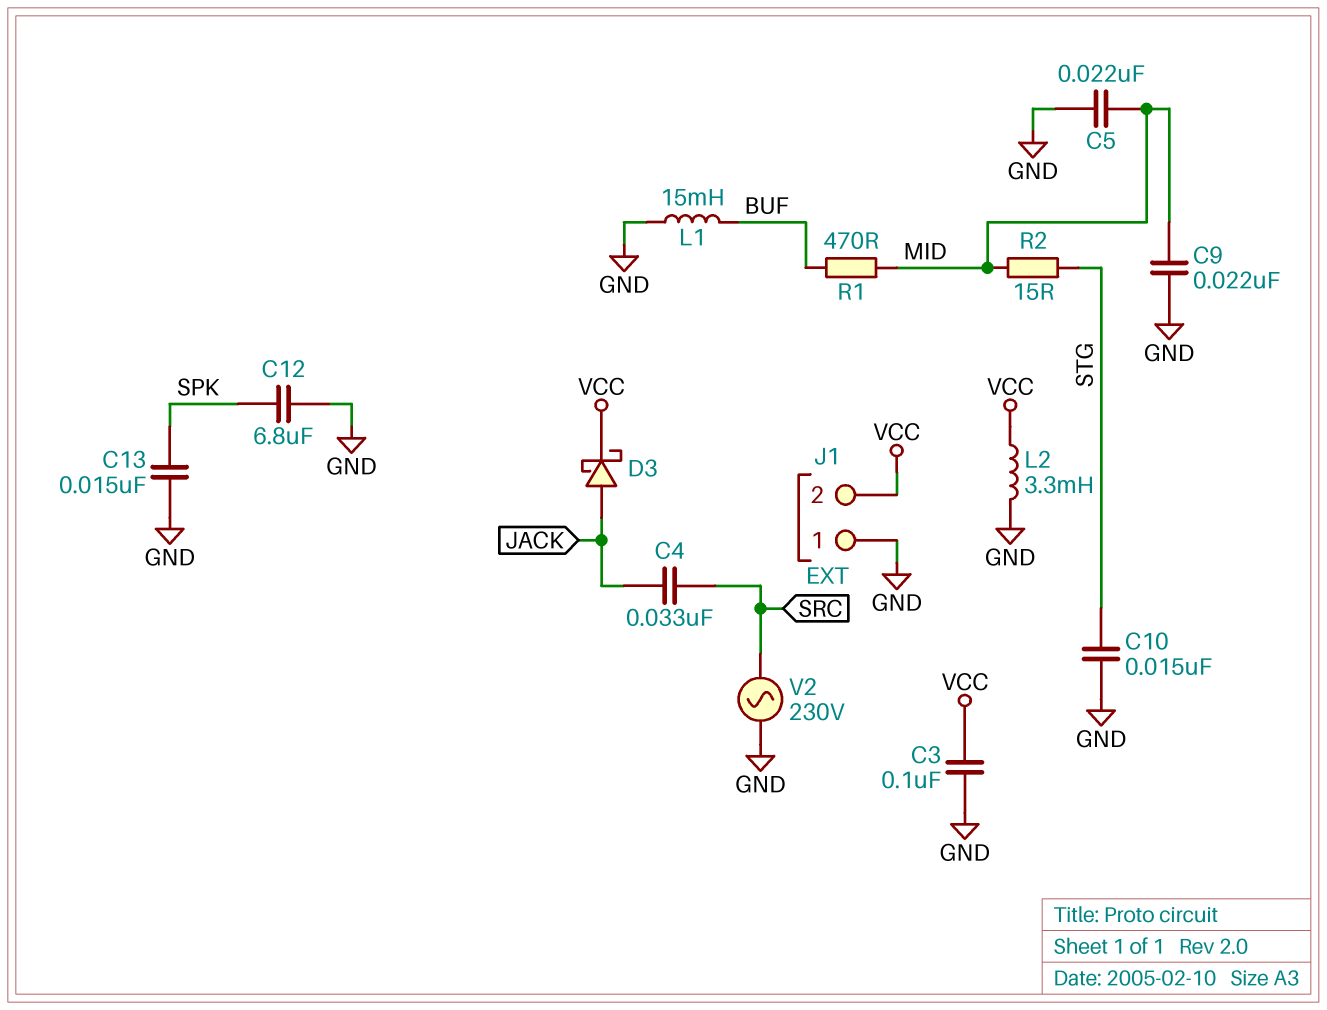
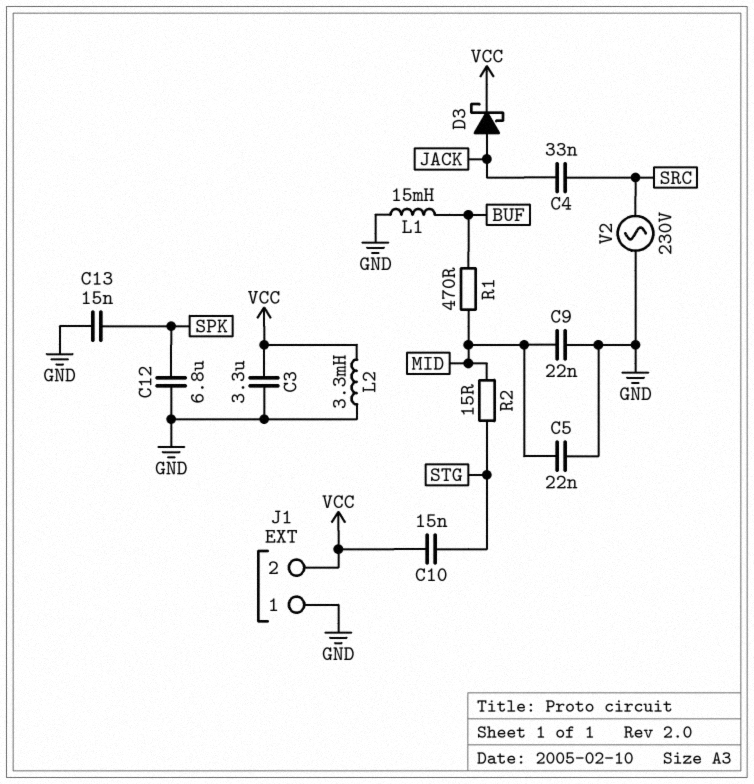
C3: 100nF (GND, VCC) -> 3.3uF (GND, VCC)
C10: 15nF (GND, STG) -> 15nF (STG, VCC)

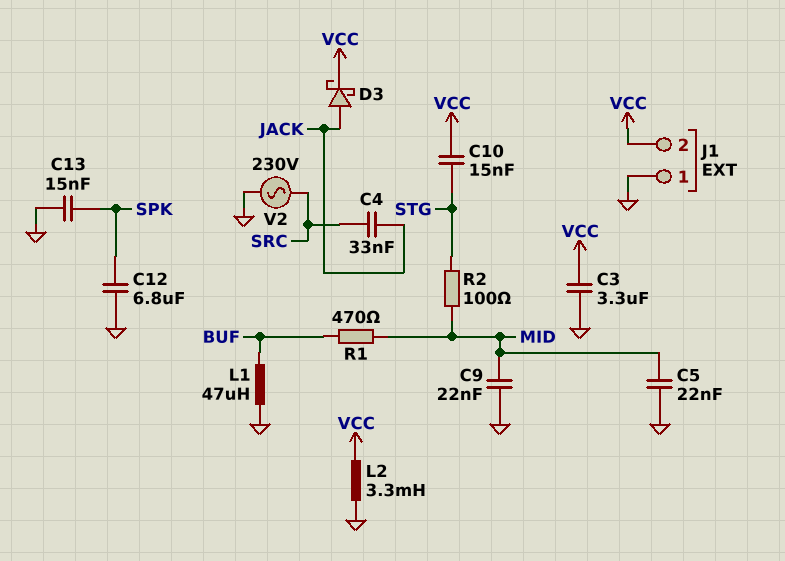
L1: 15mH (BUF, GND) -> 47uH (BUF, GND)
R2: 15 (MID, STG) -> 100 (MID, STG)

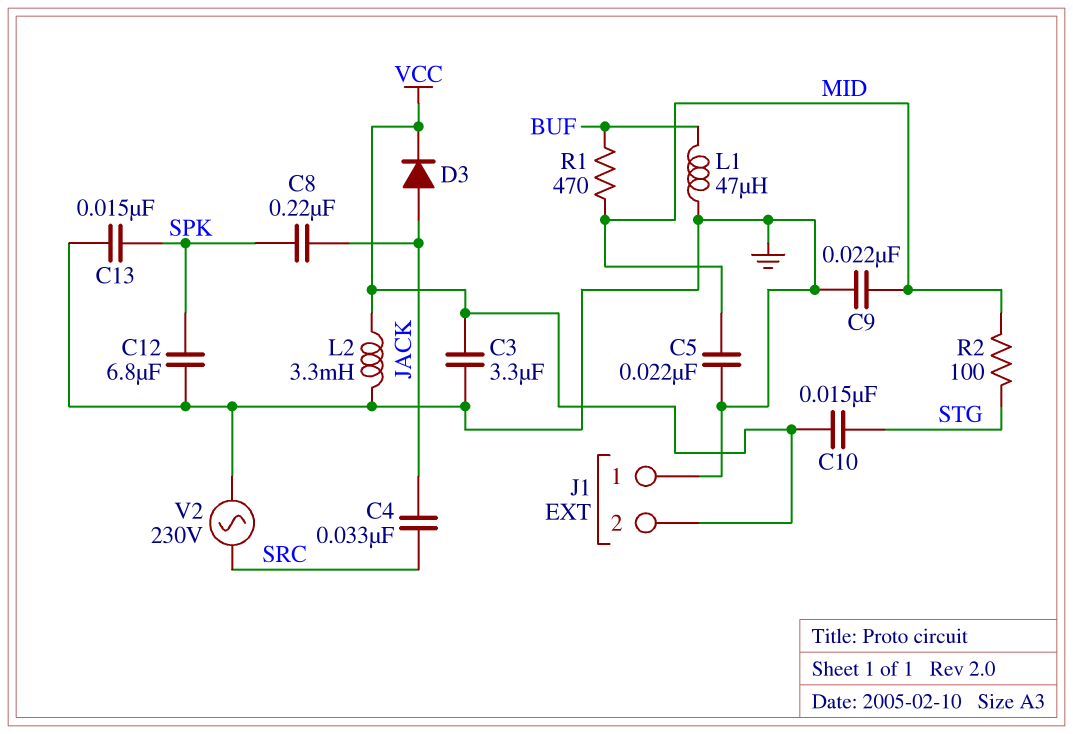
C8: none -> 220nF (JACK, SPK)
D3: schottky (A JACK, K VCC) -> diode (A JACK, K VCC)

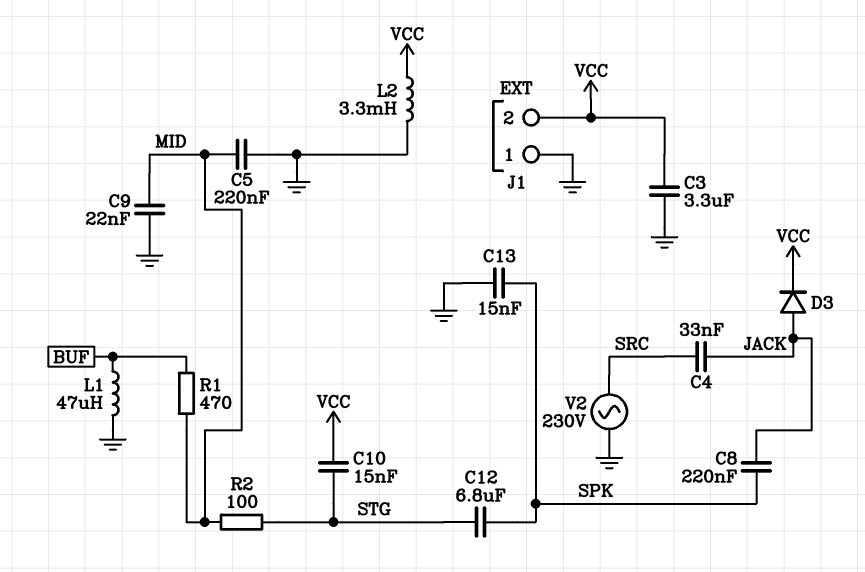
C5: 22nF (GND, MID) -> 220nF (GND, MID)
C12: 6.8uF (GND, SPK) -> 6.8uF (SPK, STG)

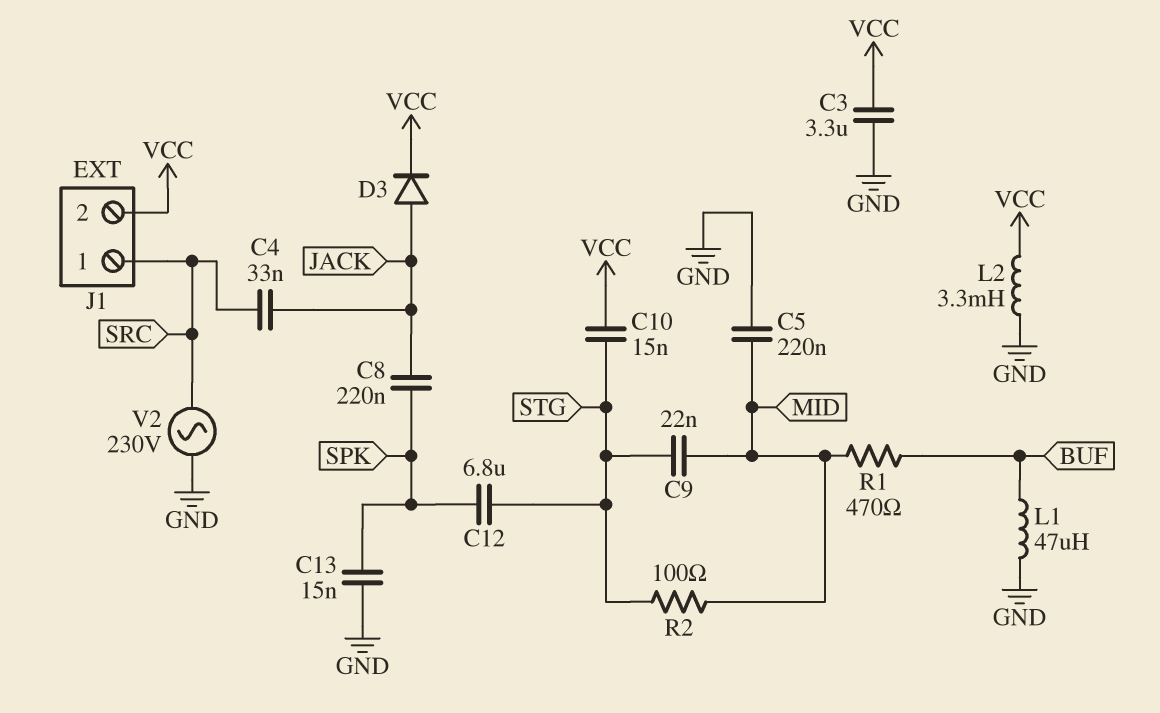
C9: 22nF (GND, MID) -> 22nF (MID, STG)
J1 pin 1: GND -> SRC

